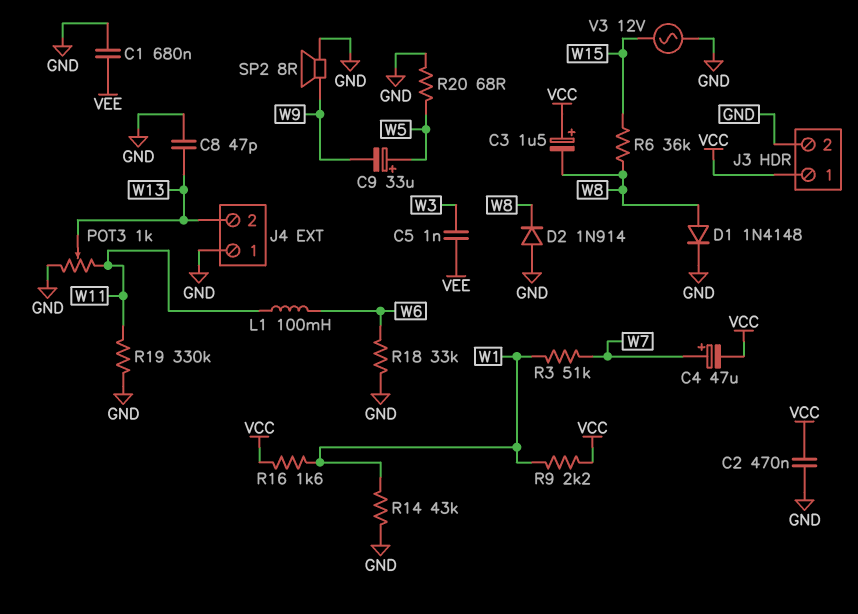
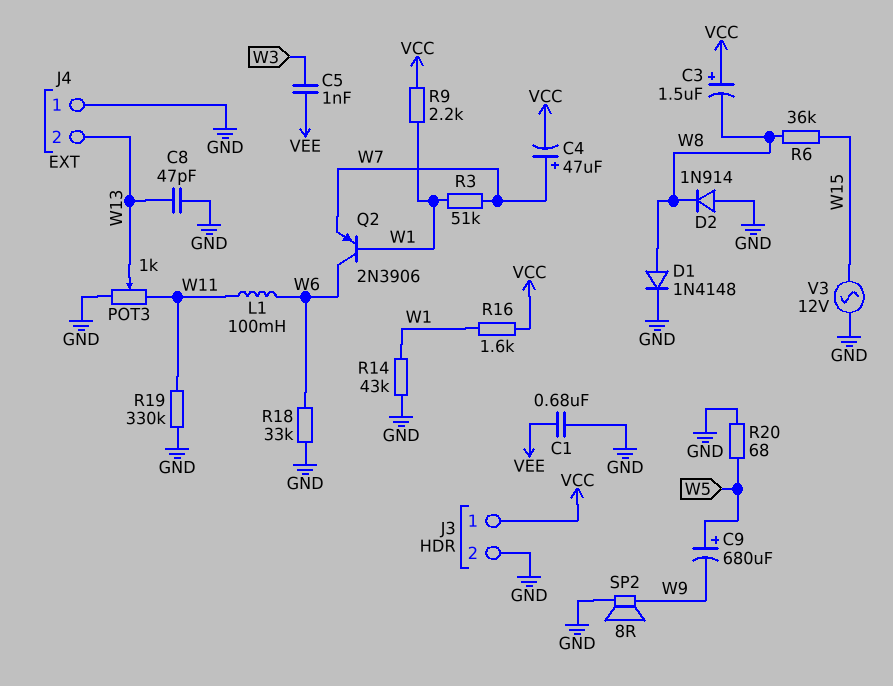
C2: 470nF (GND, VCC) -> none
C9: 33uF (plus W5, minus W9) -> 680uF (plus W5, minus W9)
Q2: none -> PNP 2N3906 (B W1, C W6, E W7)

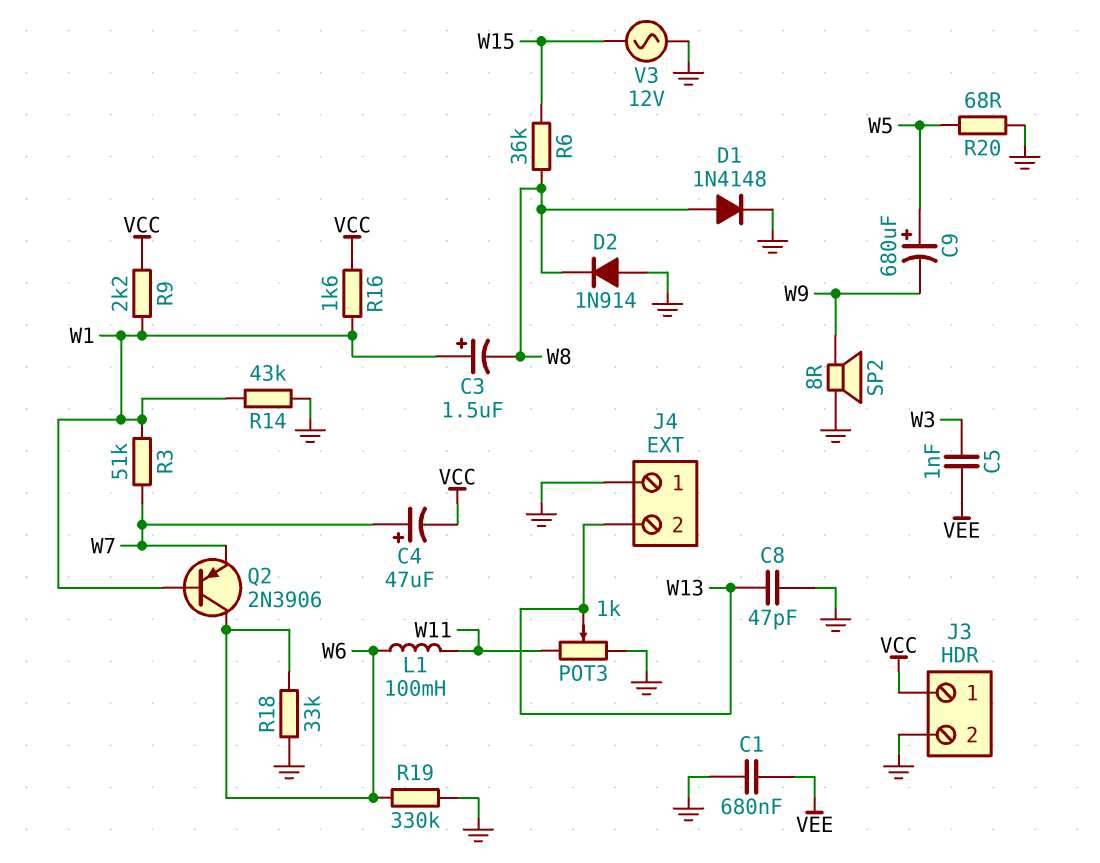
C3: 1.5uF (plus VCC, minus W8) -> 1.5uF (plus W1, minus W8)
R19: 330k (GND, W11) -> 330k (GND, W6)

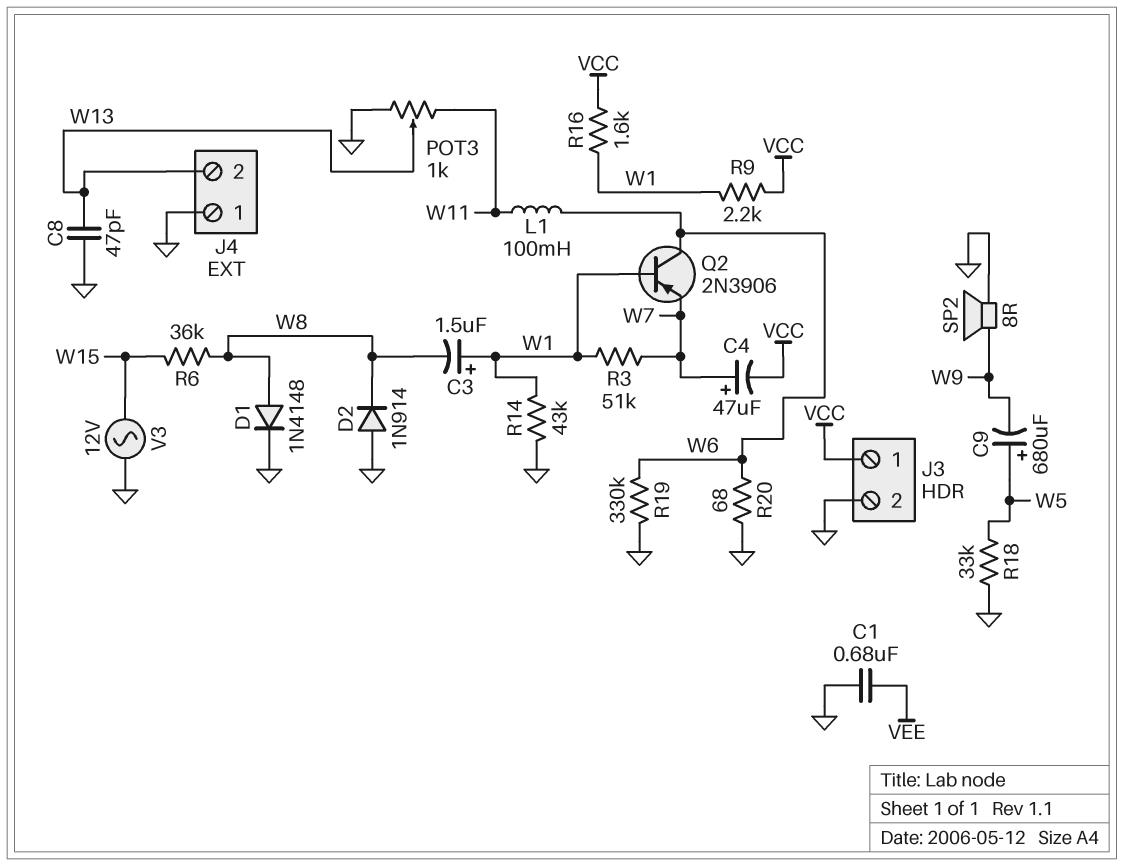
C5: 1nF (VEE, W3) -> none
R18: 33k (GND, W6) -> 33k (GND, W5)
R20: 68 (GND, W5) -> 68 (GND, W6)

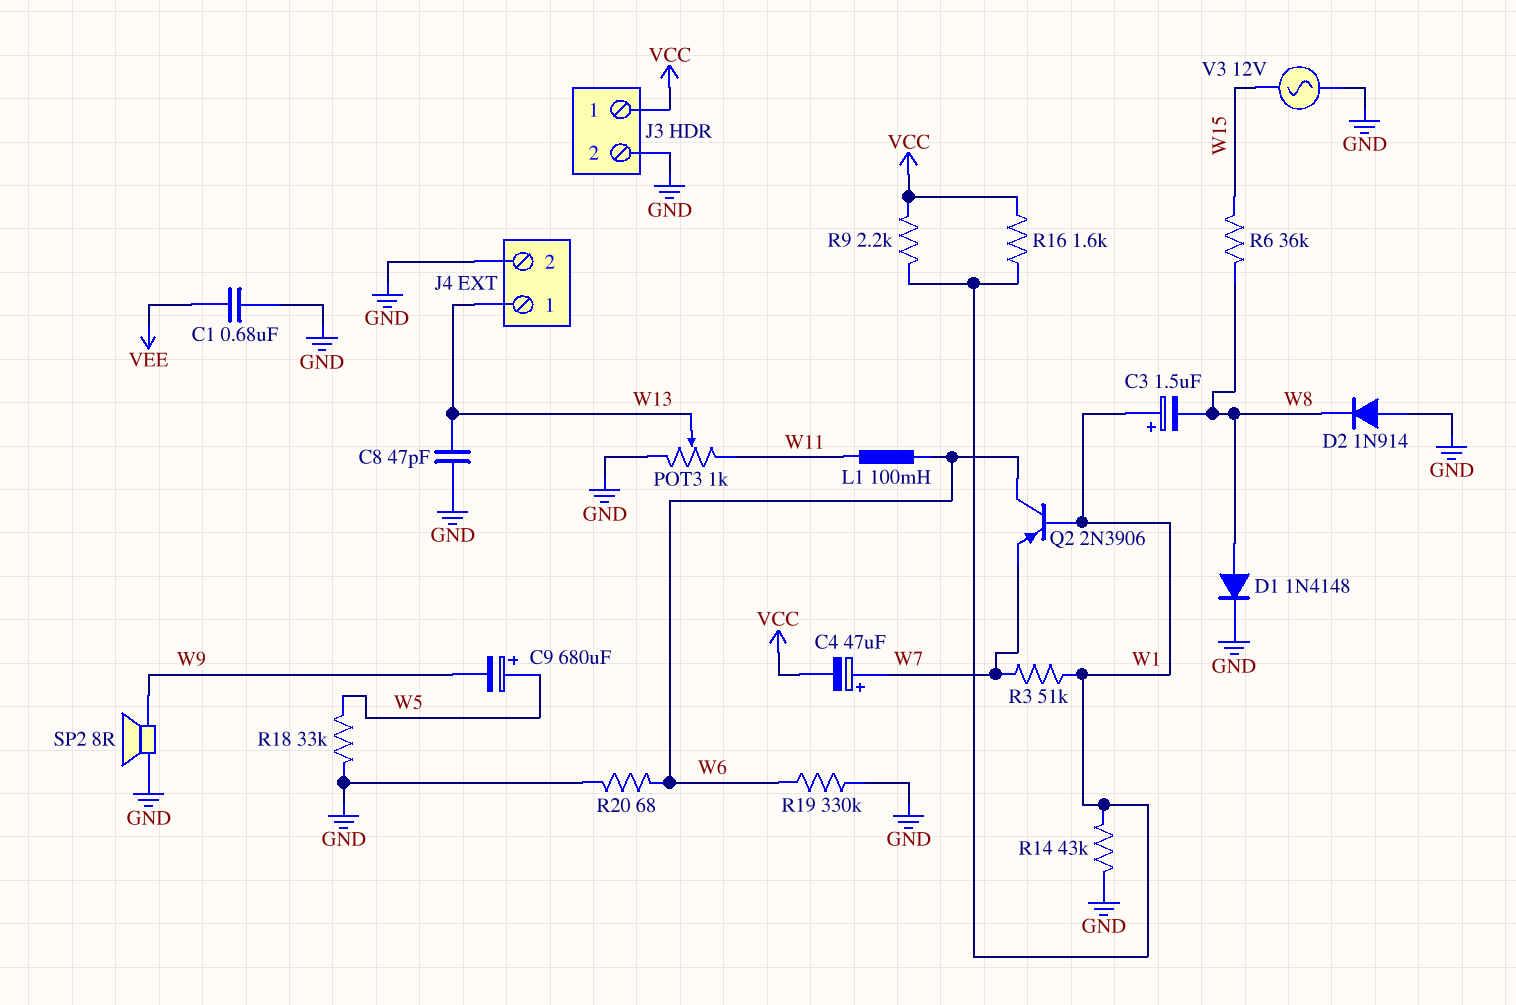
J4 pin 1: GND -> W13
J4 pin 2: W13 -> GND

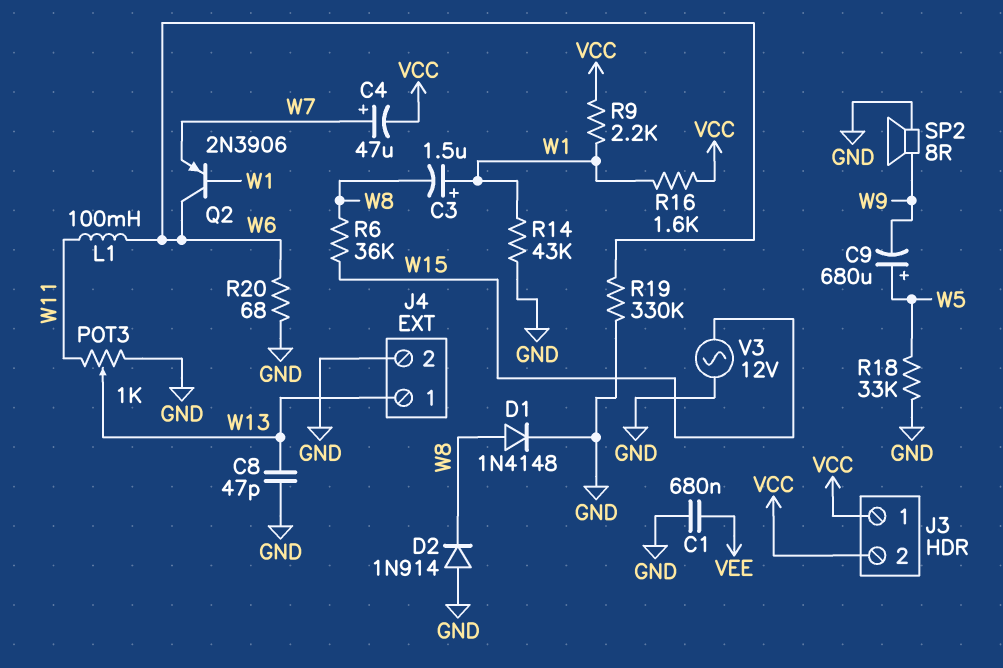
J3 pin 2: GND -> VCC
R3: 51k (W1, W7) -> none

